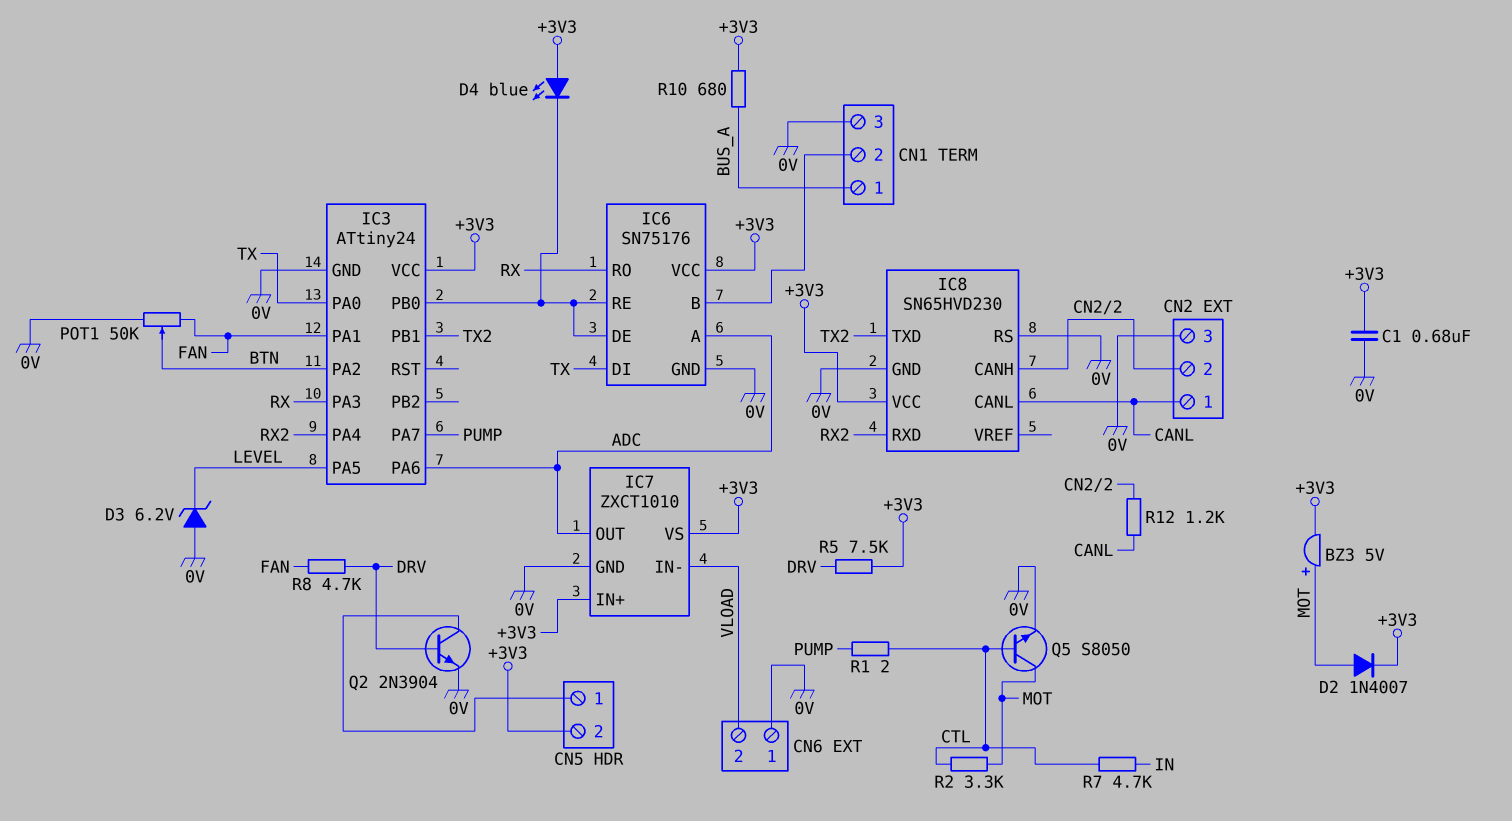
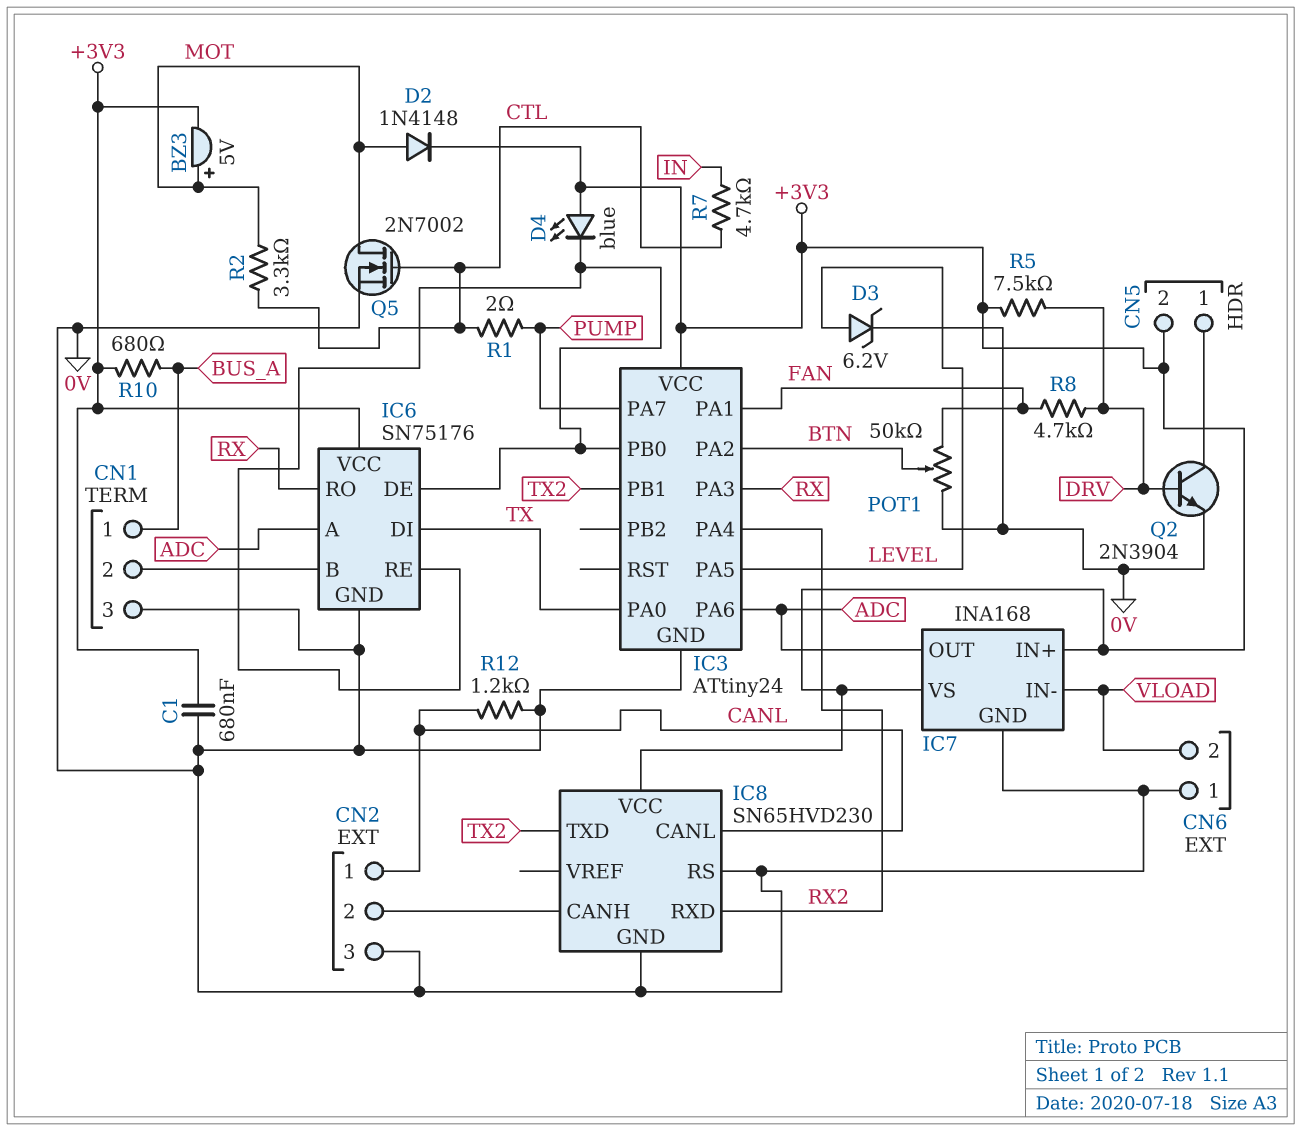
D2: diode 1N4007 (A MOT, K +3V3) -> diode 1N4148 (A MOT, K +3V3)
D3: zener 6.2V (A 0V, K LEVEL) -> zener 6.2V (A LEVEL, K 0V)
IC7: ZXCT1010 -> INA168
Q5: NPN S8050 (B CTL, C MOT, E 0V) -> NMOS 2N7002 (G CTL, D MOT, S 0V)
R12: 1.2k (CANL, CN2/2) -> 1.2k (0V, CANL)

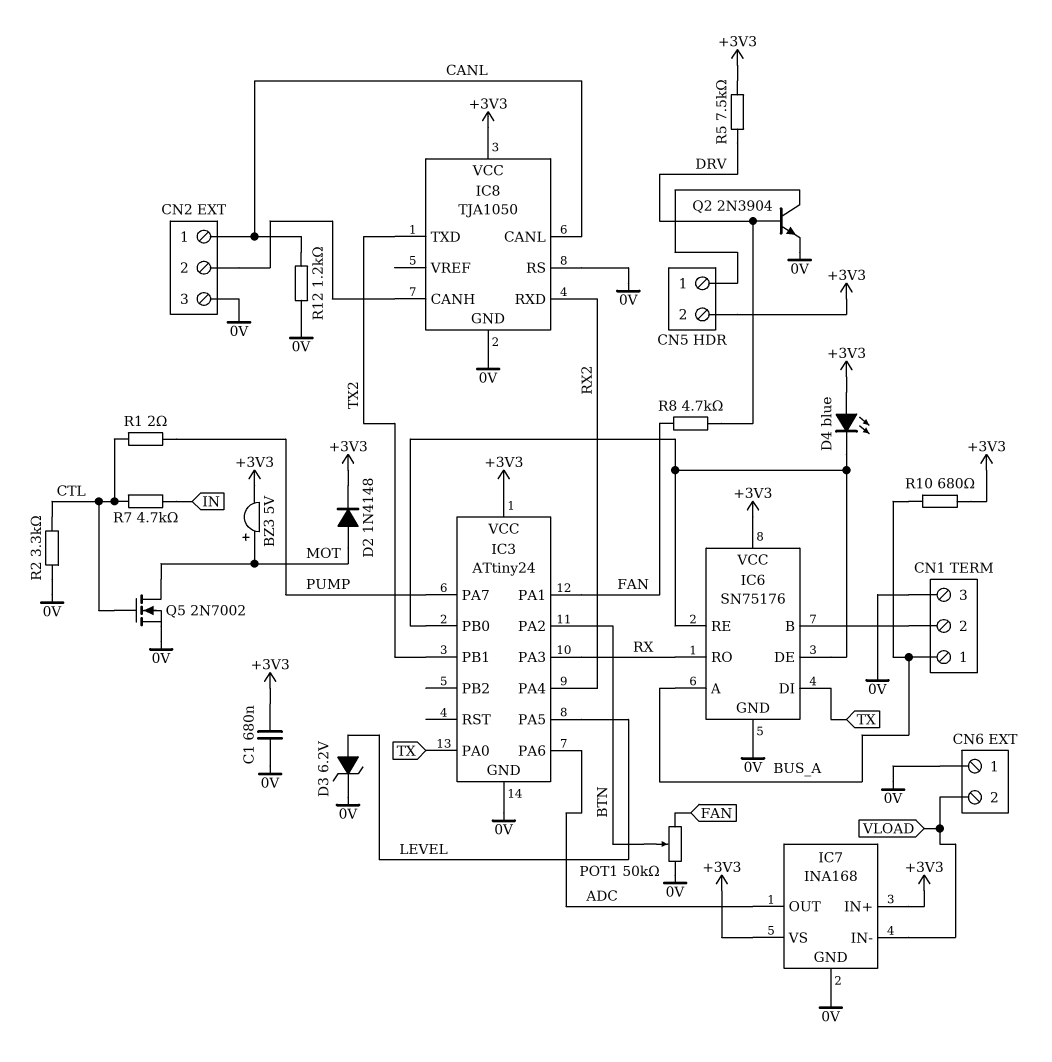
IC6 pin A: ADC -> BUS_A
IC8: SN65HVD230 -> TJA1050
R2: 3.3k (CTL, MOT) -> 3.3k (0V, CTL)

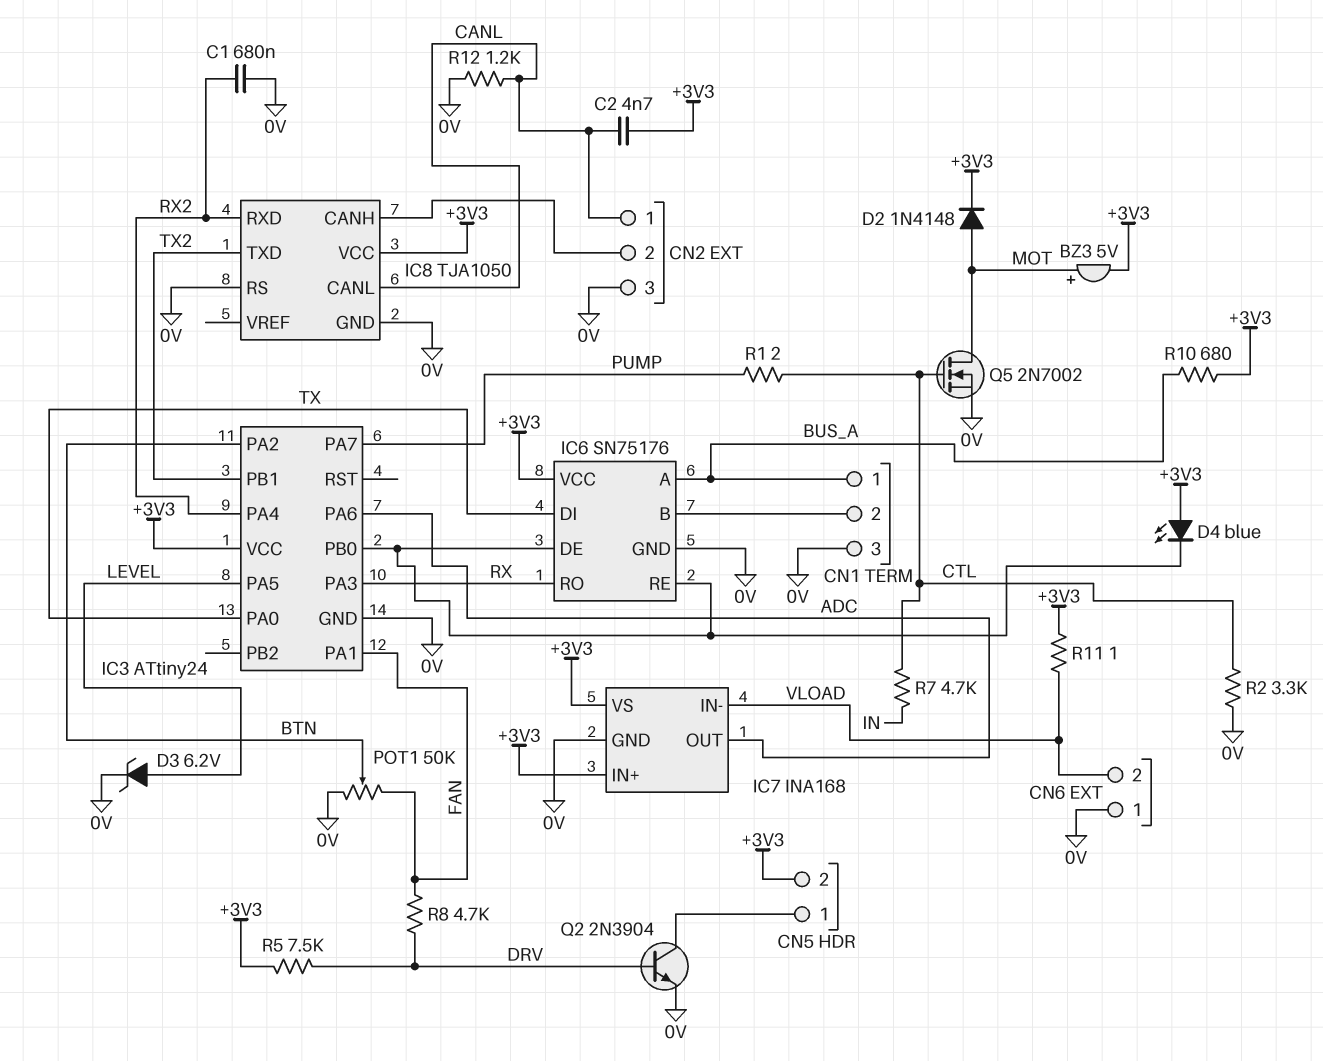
C1: 680nF (+3V3, 0V) -> 680nF (0V, RX2)
C2: none -> 4.7nF (+3V3, CANL)
R11: none -> 1 (+3V3, VLOAD)

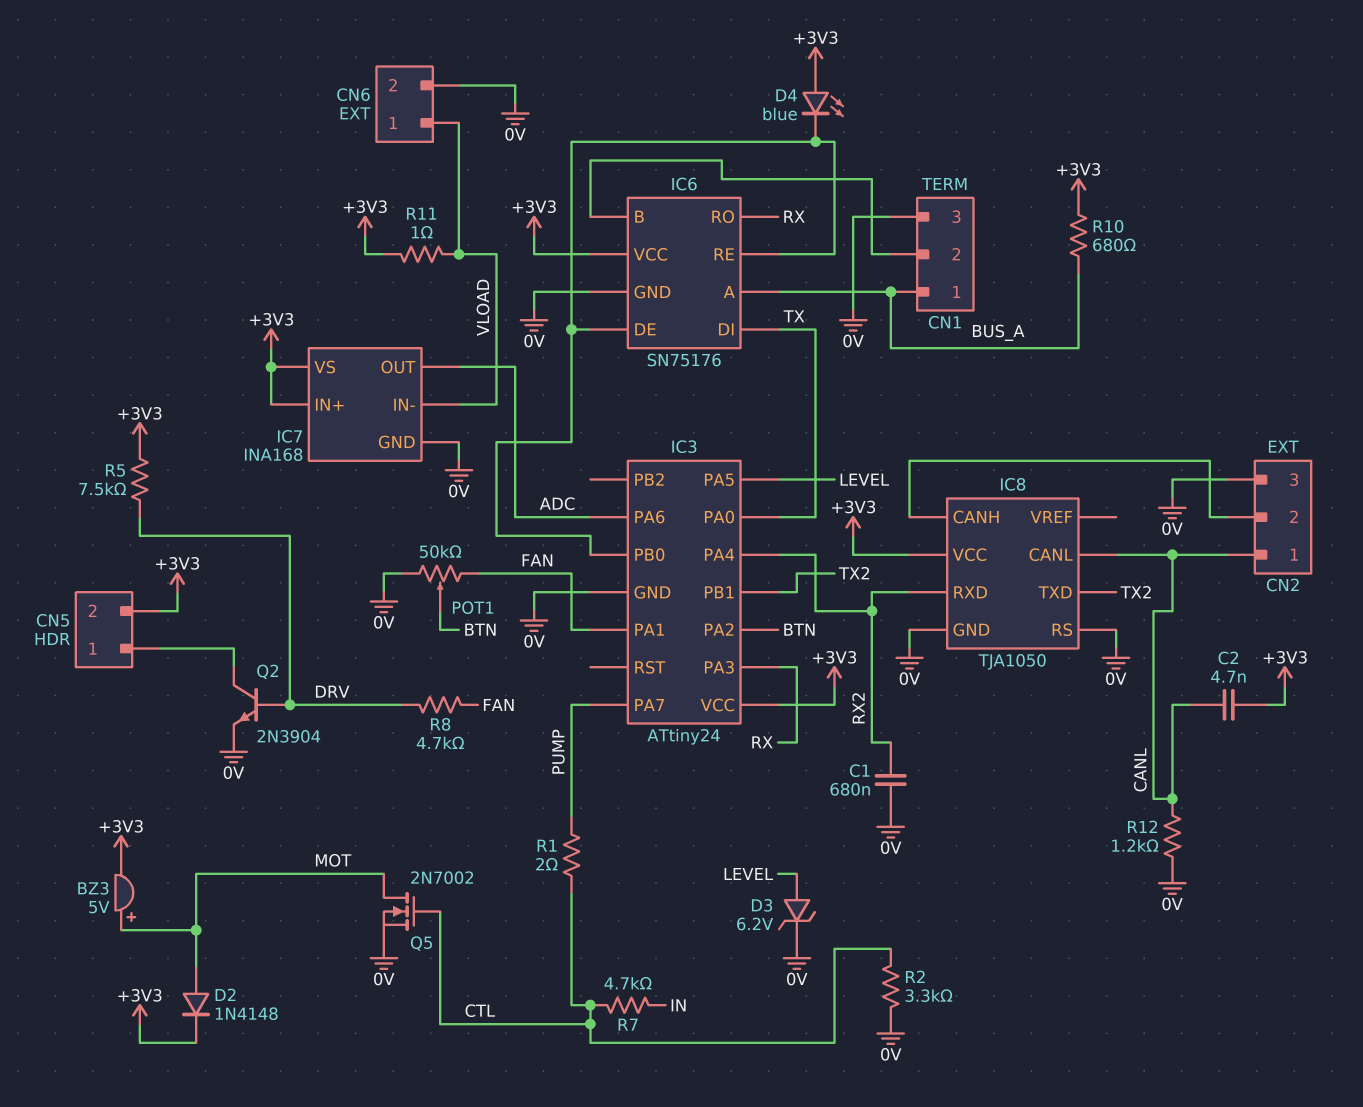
CN6 pin 1: 0V -> VLOAD
CN6 pin 2: VLOAD -> 0V

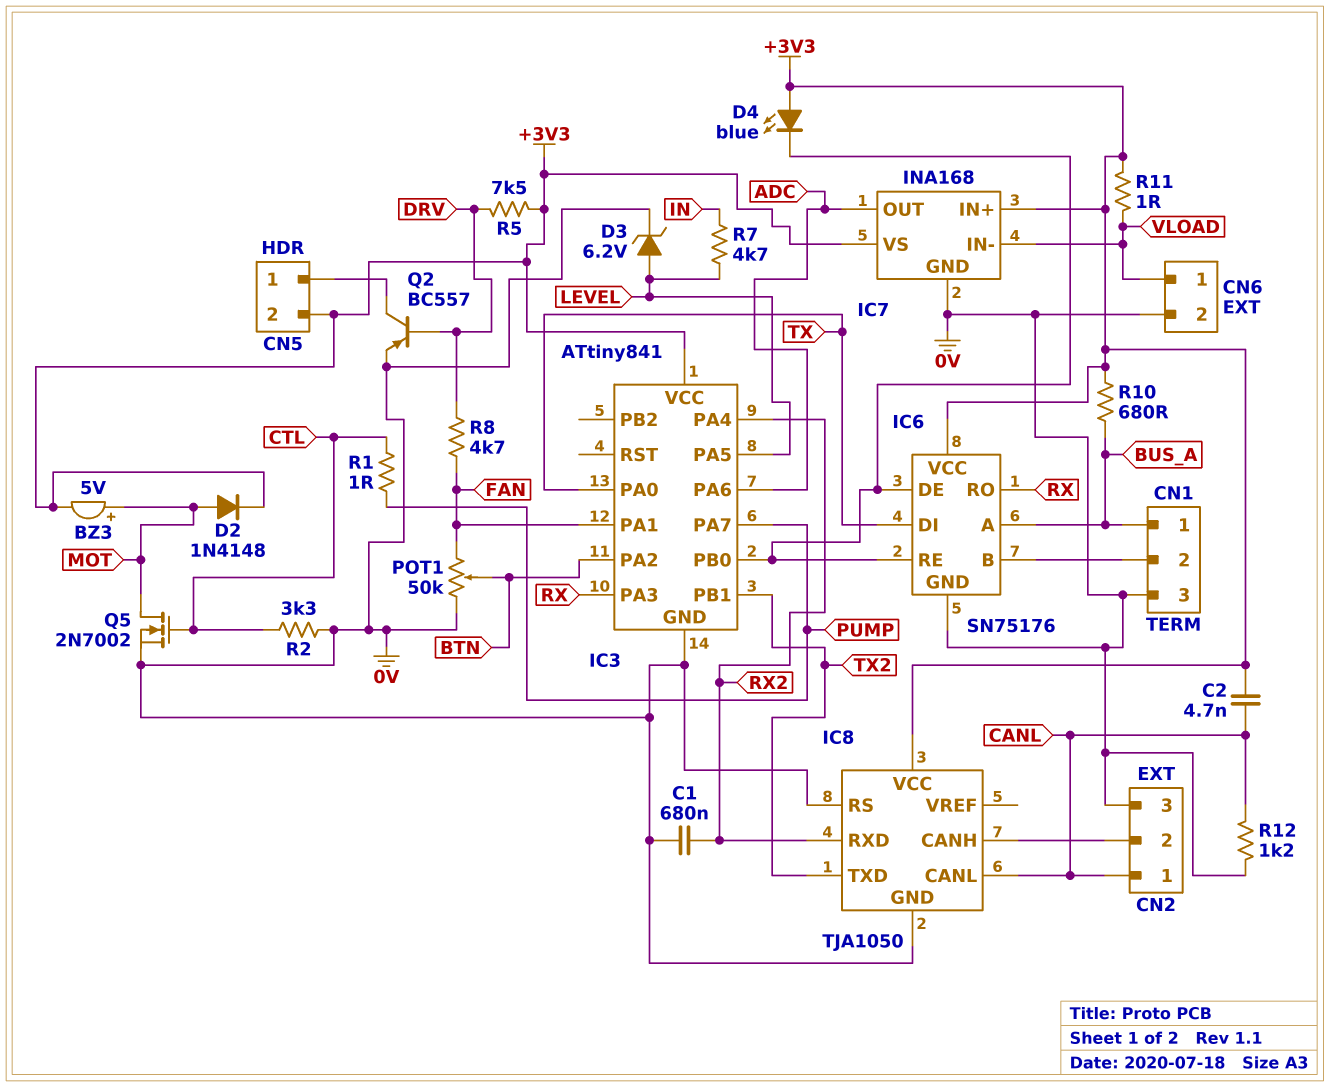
IC3: ATtiny24 -> ATtiny841
Q2: NPN 2N3904 (B DRV, C CN5/1, E 0V) -> PNP BC557 (B DRV, C CN5/1, E 0V)
R1: 2 (CTL, PUMP) -> 1 (CTL, PUMP)
R7: 4.7k (CTL, IN) -> 4.7k (IN, LEVEL)

